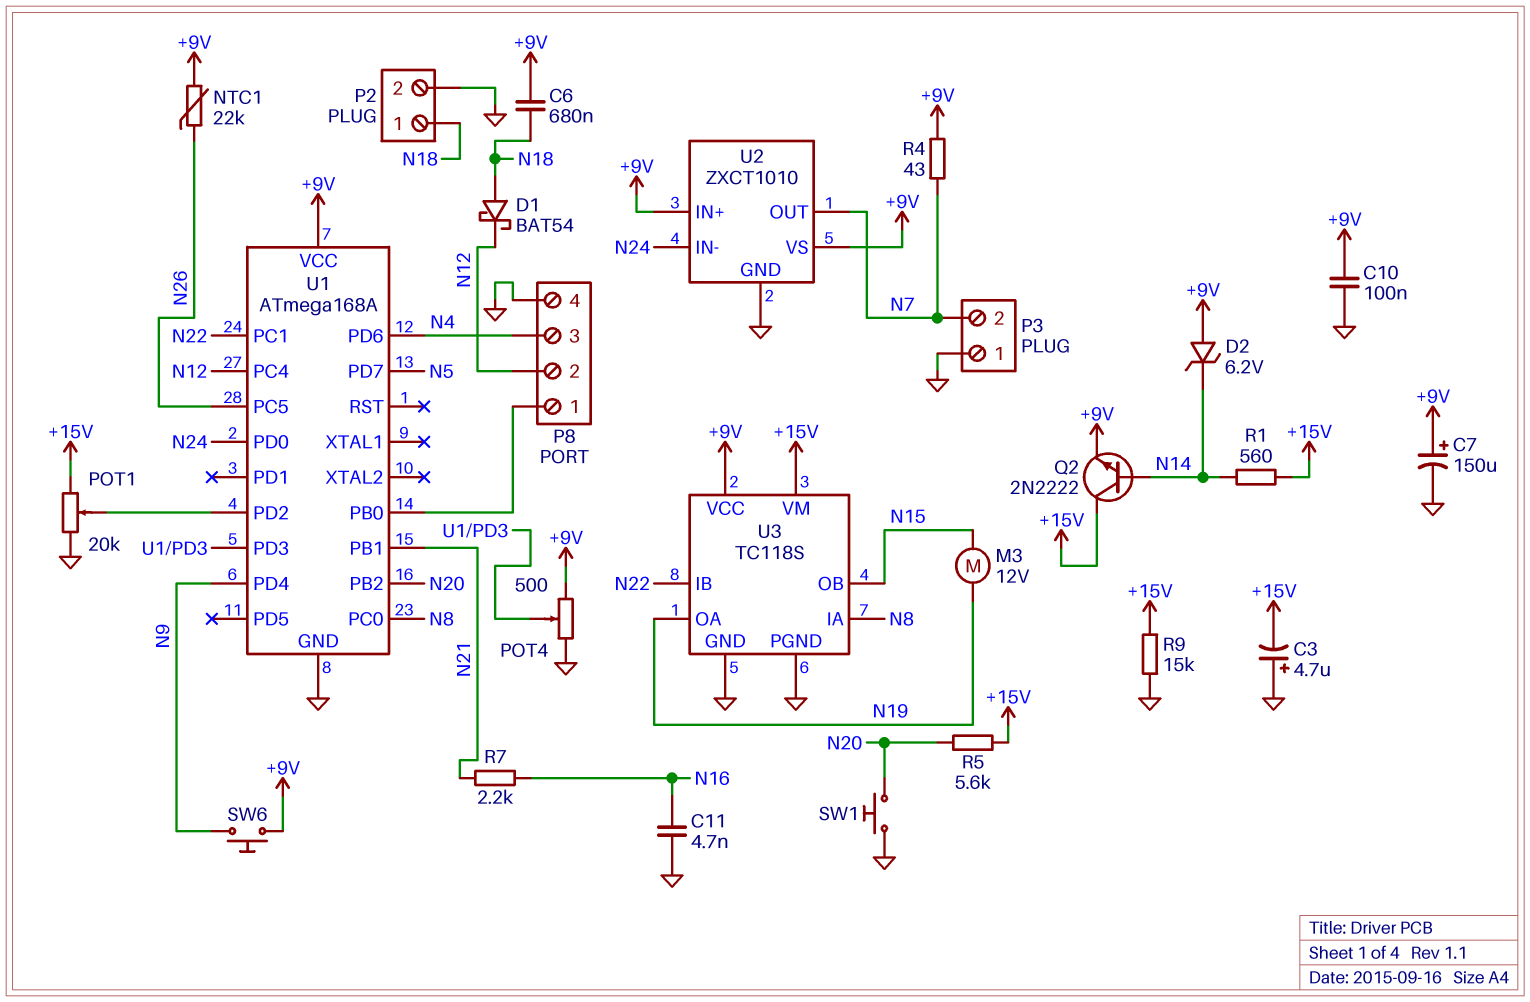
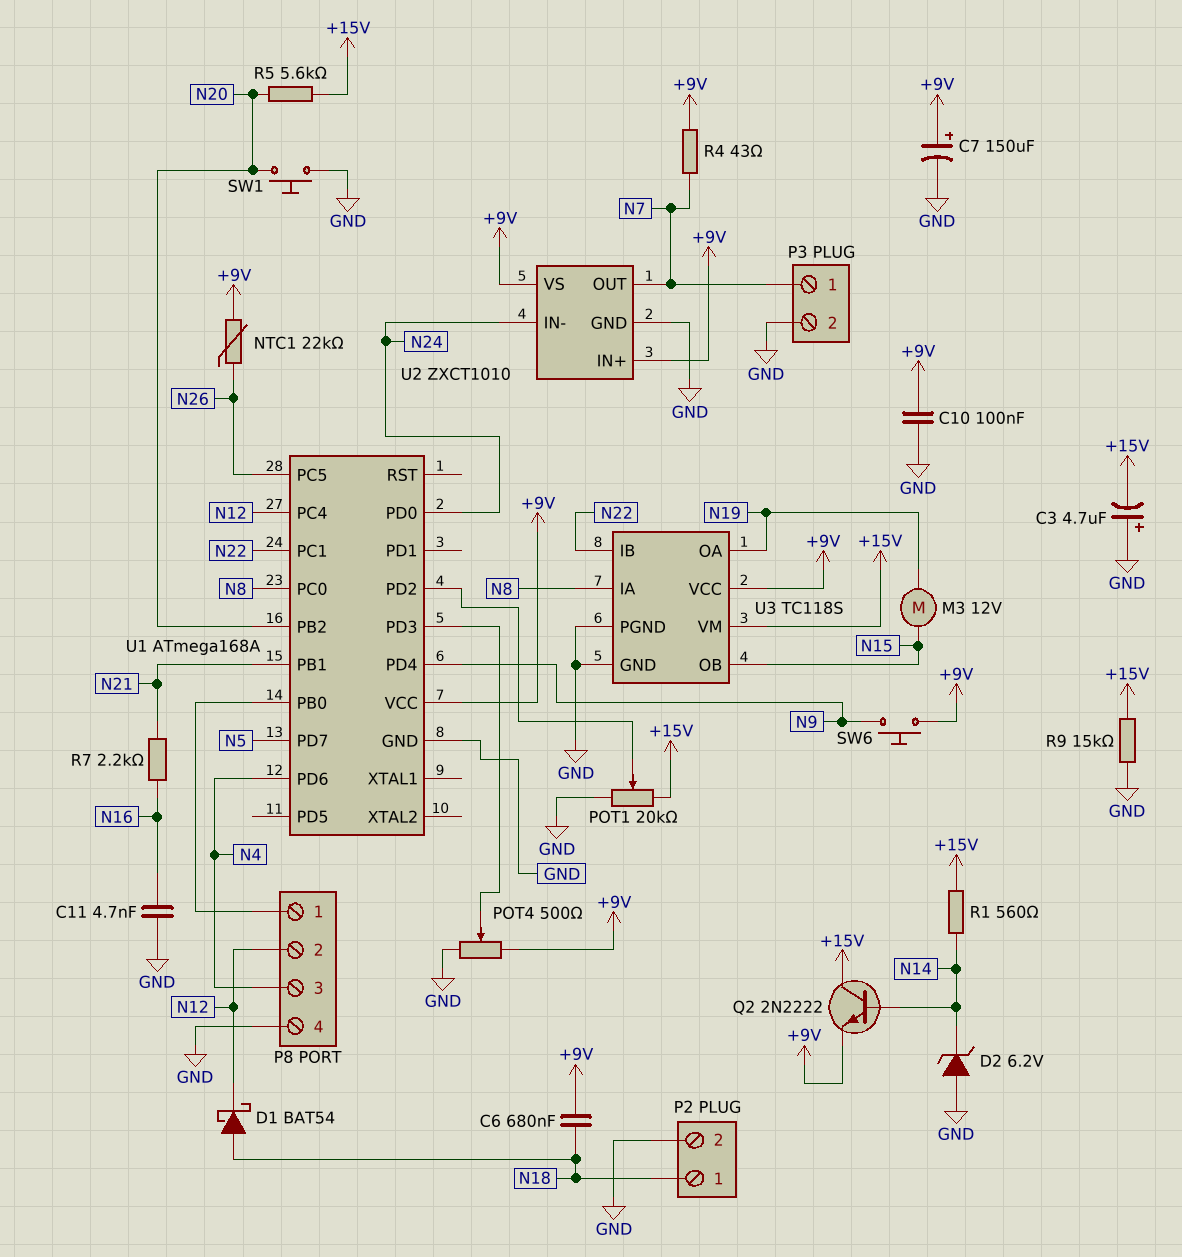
D2: zener 6.2V (A +9V, K N14) -> zener 6.2V (A GND, K N14)
P3 pin 1: GND -> N7
P3 pin 2: N7 -> GND

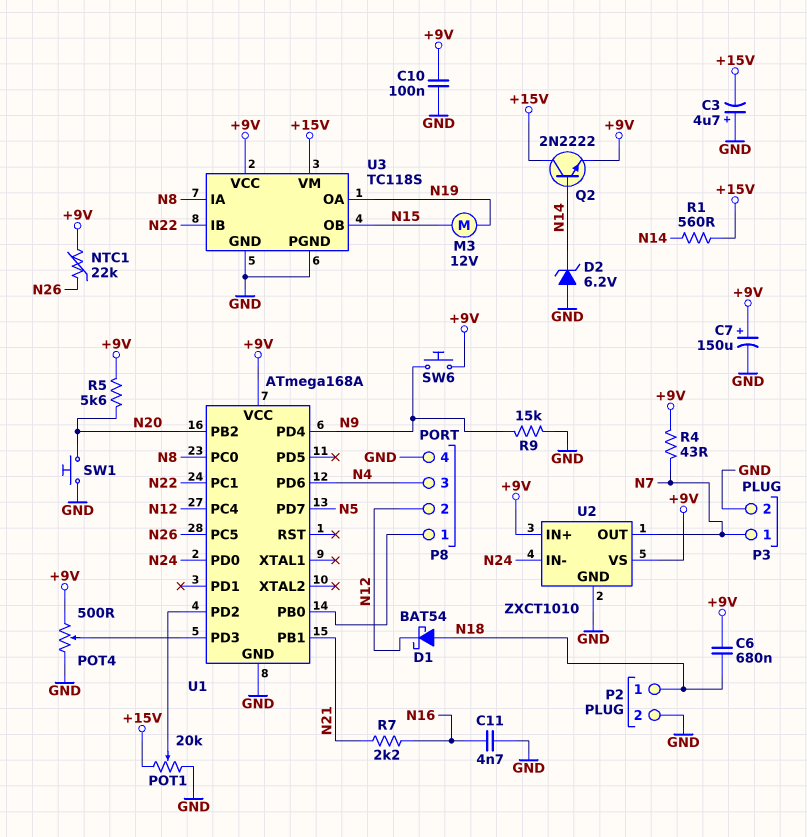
R5: 5.6k (+15V, N20) -> 5.6k (+9V, N20)
R9: 15k (+15V, GND) -> 15k (GND, N9)

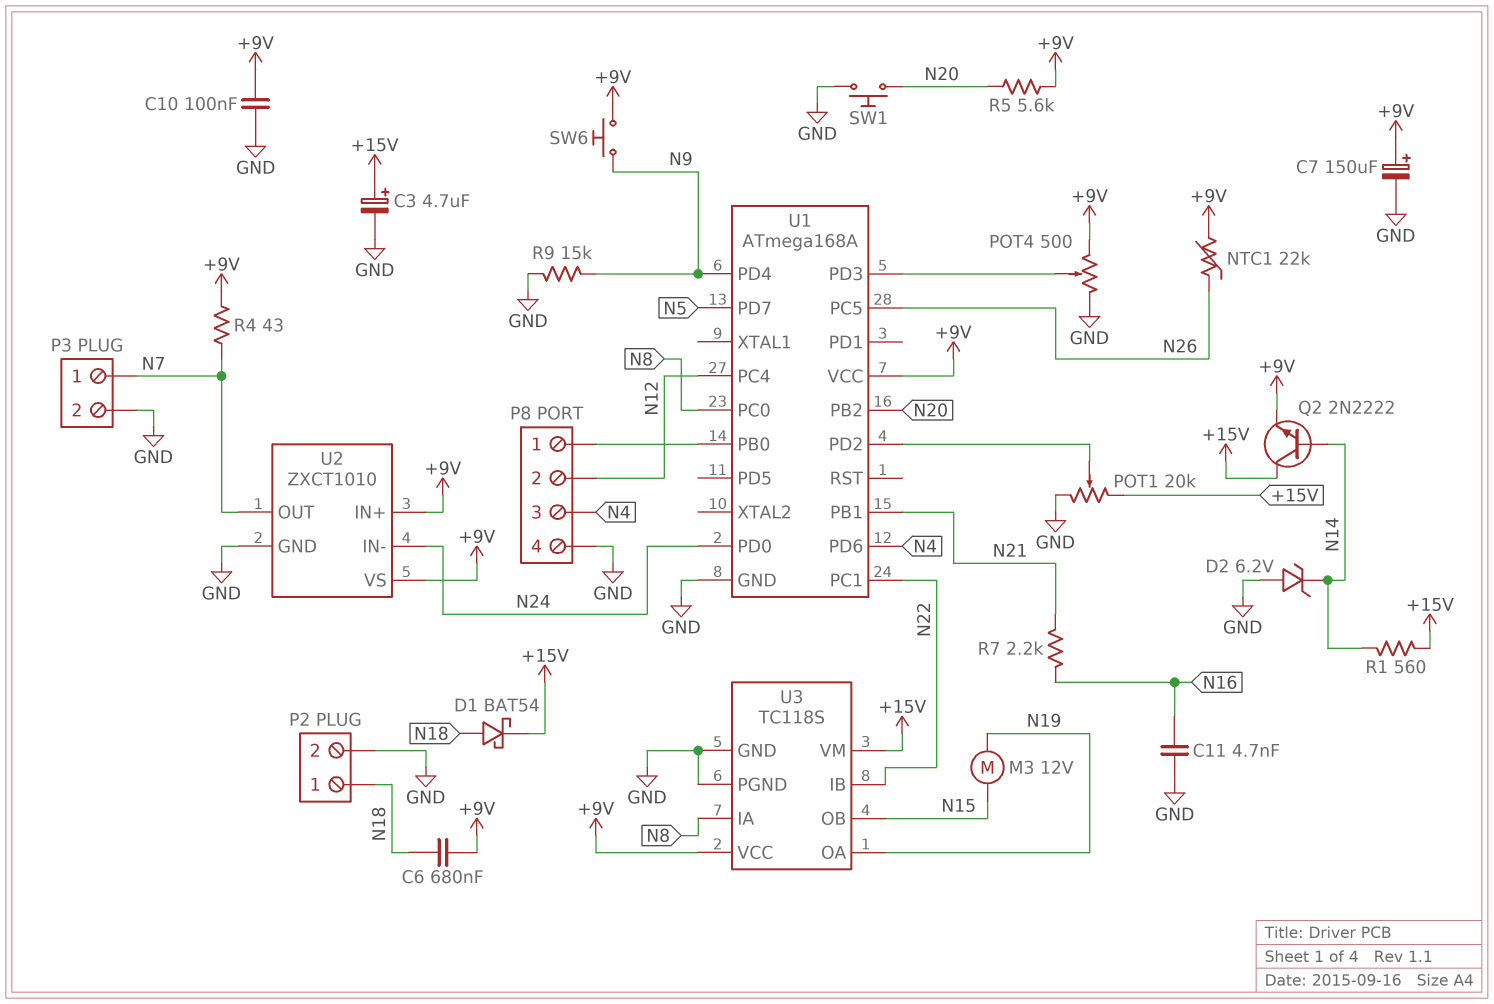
C3: 4.7uF (plus GND, minus +15V) -> 4.7uF (plus +15V, minus GND)
D1: schottky BAT54 (A N18, K N12) -> schottky BAT54 (A N18, K +15V)

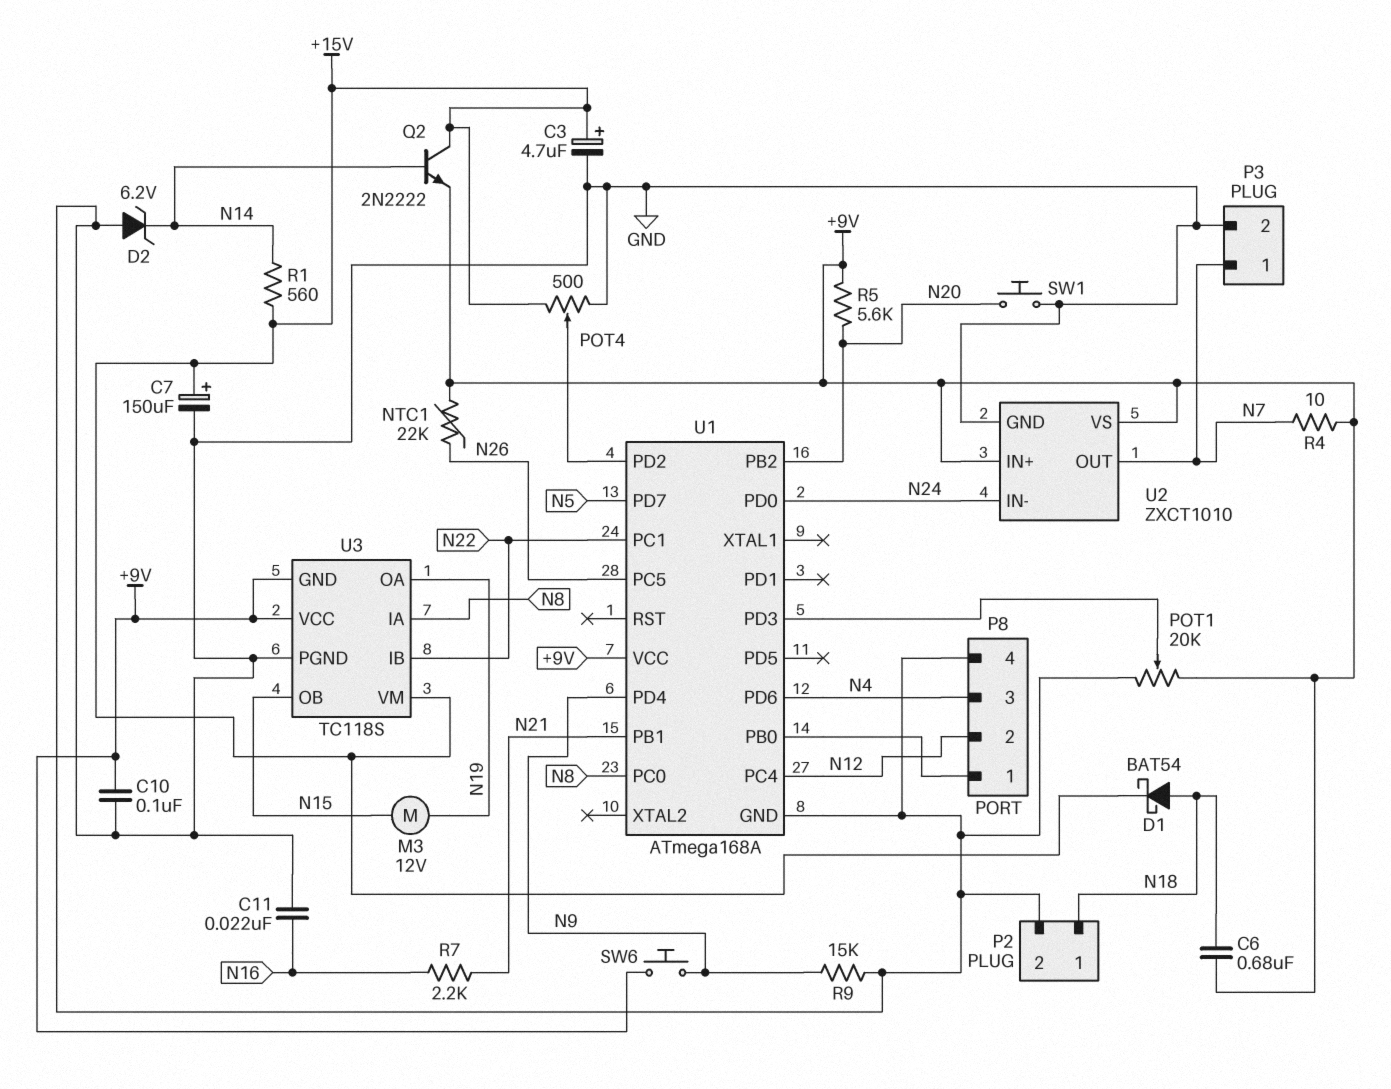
C7: 150uF (plus +9V, minus GND) -> 150uF (plus +15V, minus GND)
C11: 4.7nF (GND, N16) -> 22nF (GND, N16)
POT1: 20k (+15V, GND, wiper U1/PD2) -> 20k (+9V, GND, wiper U1/PD3)
POT4: 500 (+9V, GND, wiper U1/PD3) -> 500 (+15V, GND, wiper U1/PD2)
R4: 43 (+9V, N7) -> 10 (+9V, N7)
U3 pin GND: GND -> +9V

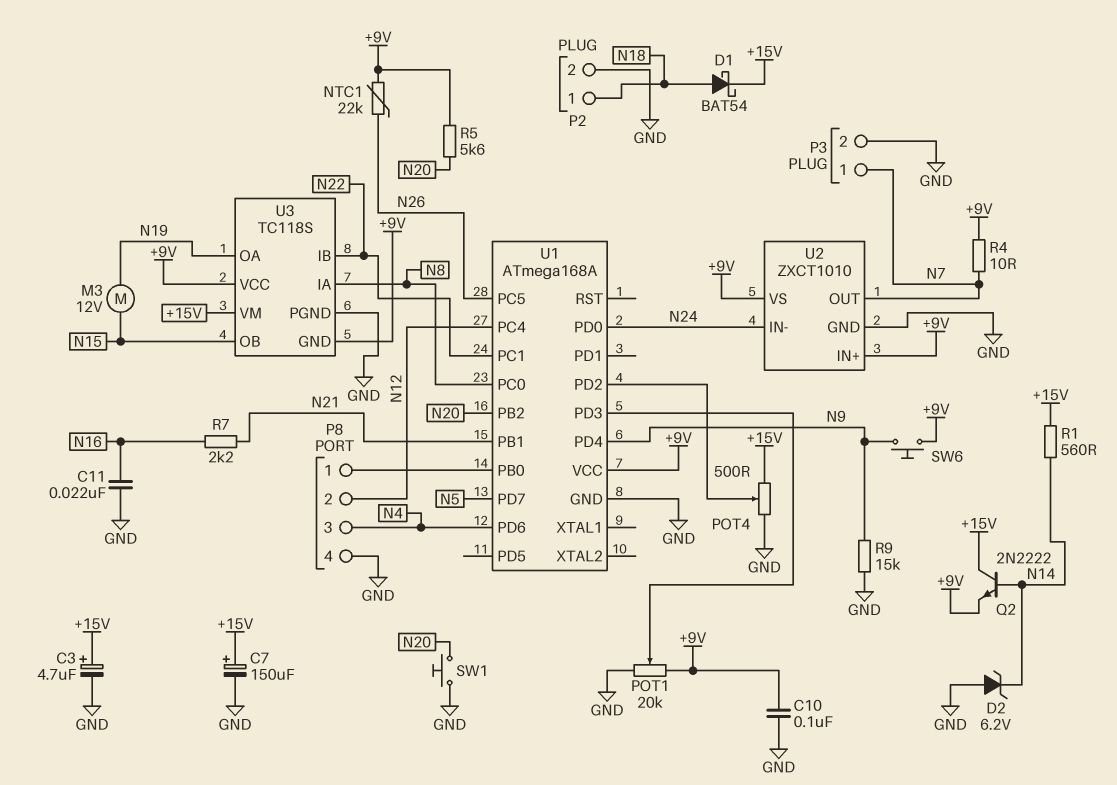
C6: 680nF (+9V, N18) -> none

